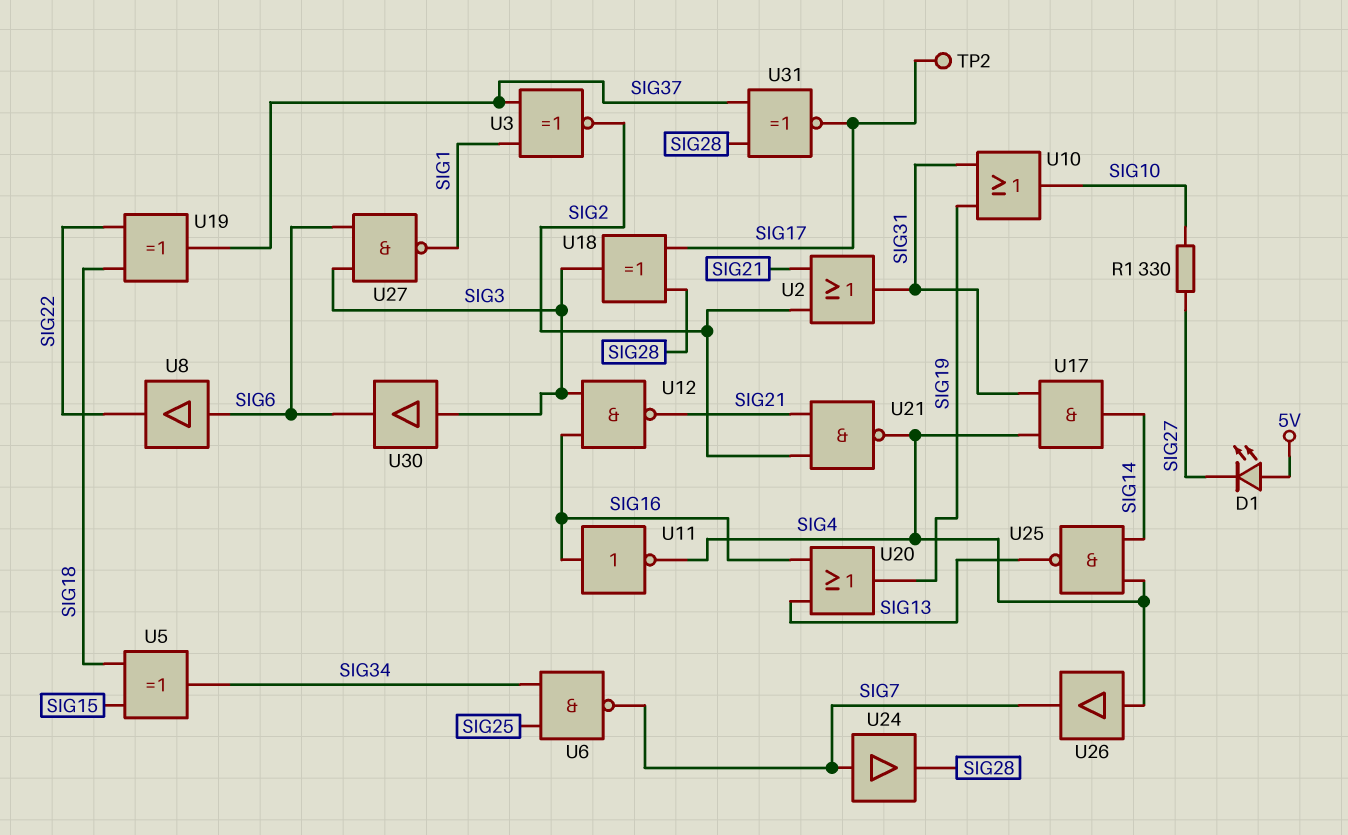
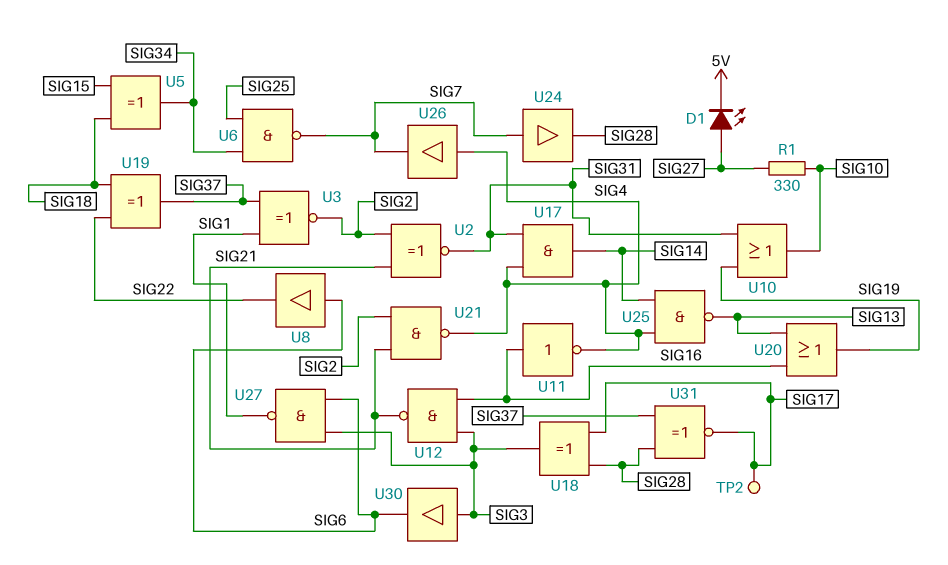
D1: LED (A 5V, K SIG27) -> LED (A SIG27, K 5V)
U2: OR (in SIG2, in SIG21, out SIG31) -> XNOR (in SIG2, in SIG21, out SIG31)

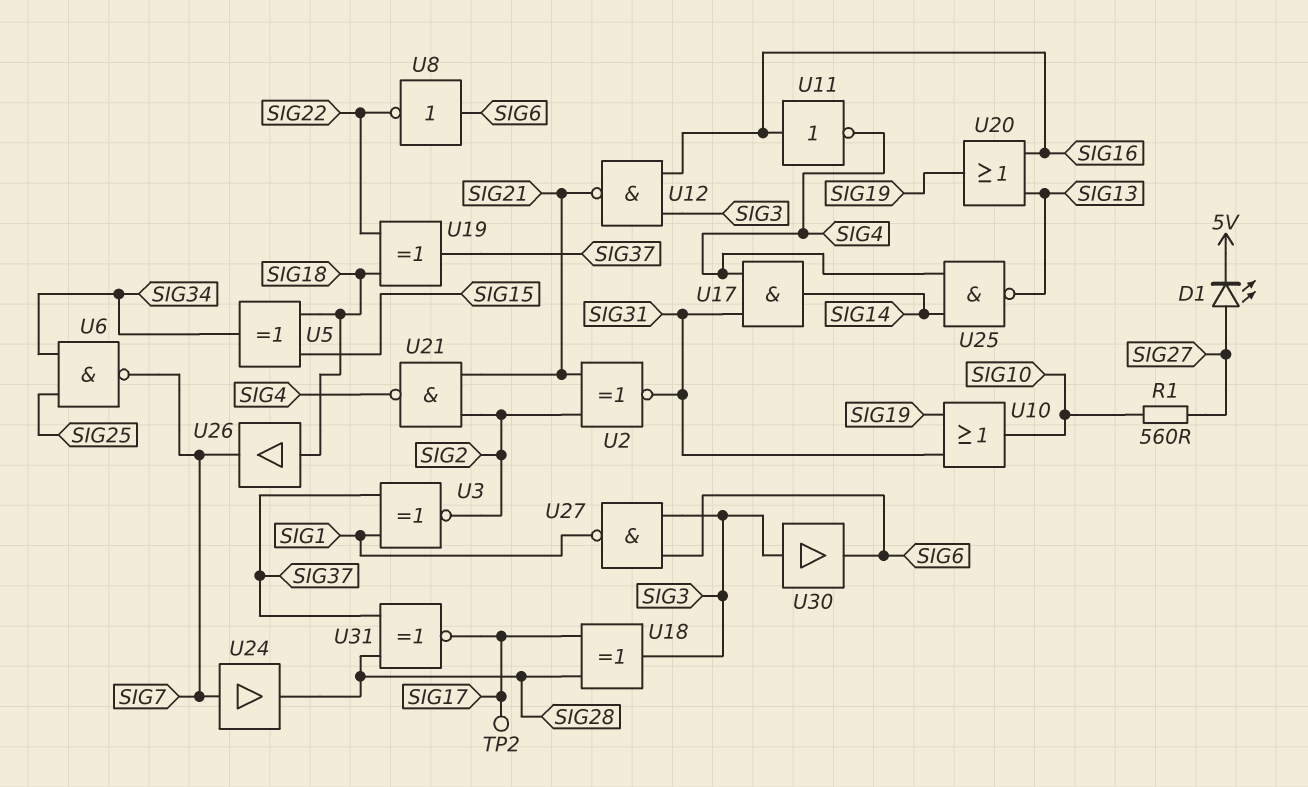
R1: 330 (SIG10, SIG27) -> 560 (SIG10, SIG27)
U8: buffer (in SIG6, out SIG22) -> NOT (in SIG6, out SIG22)
U26: buffer (in SIG4, out SIG7) -> buffer (in SIG18, out SIG7)

